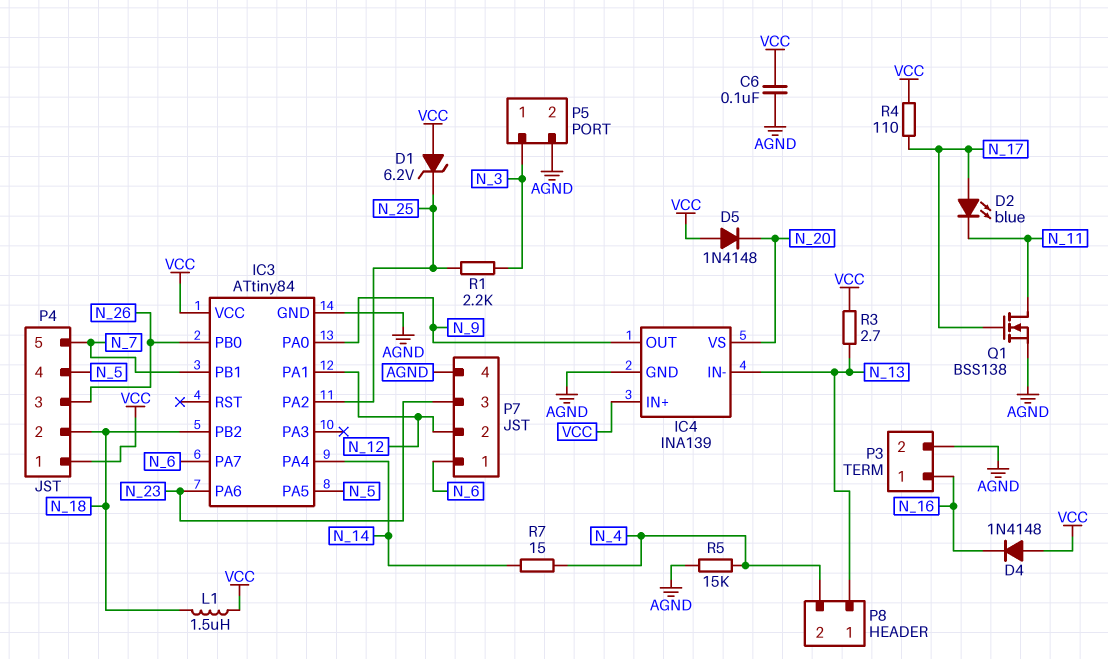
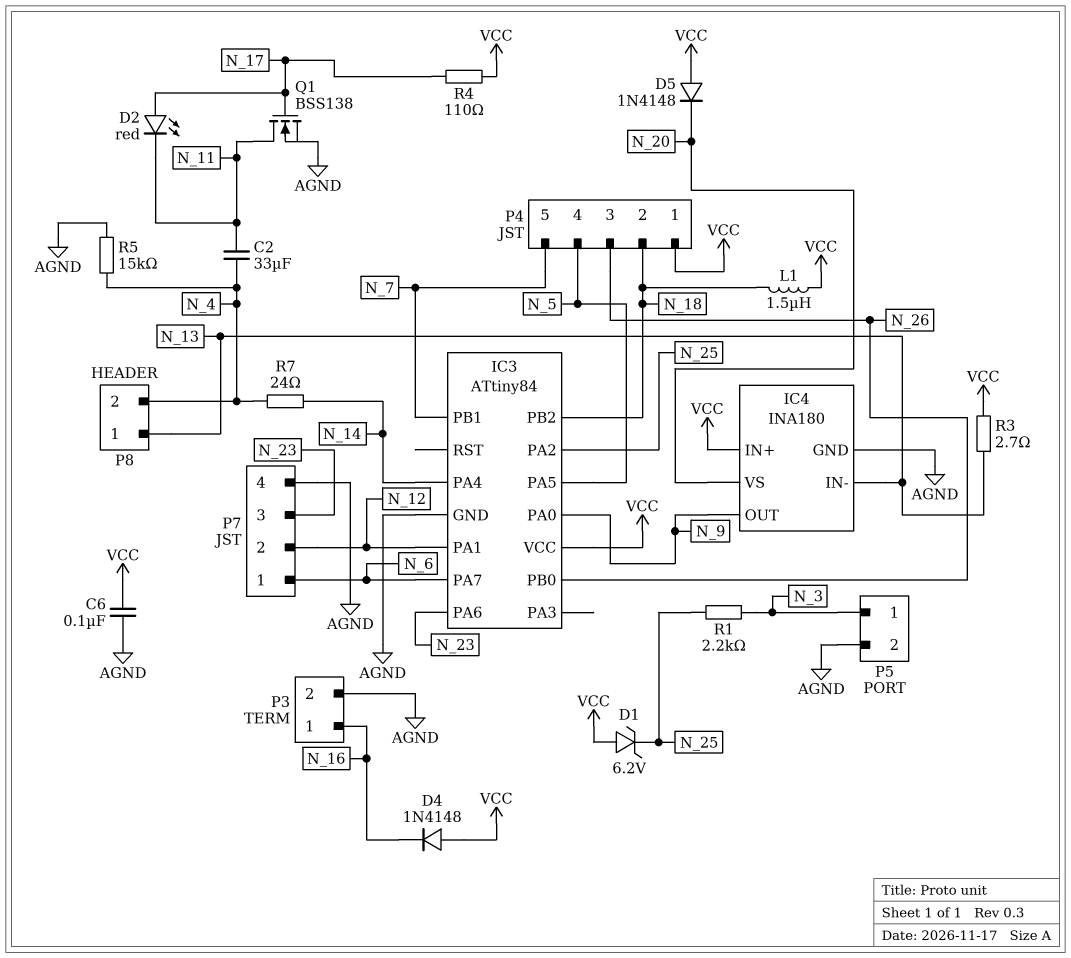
C2: none -> 33uF (N_4, N_11)
D2: LED blue (A N_17, K N_11) -> LED red (A N_17, K N_11)
IC4: INA139 -> INA180
R7: 15 (N_4, N_14) -> 24 (N_4, N_14)

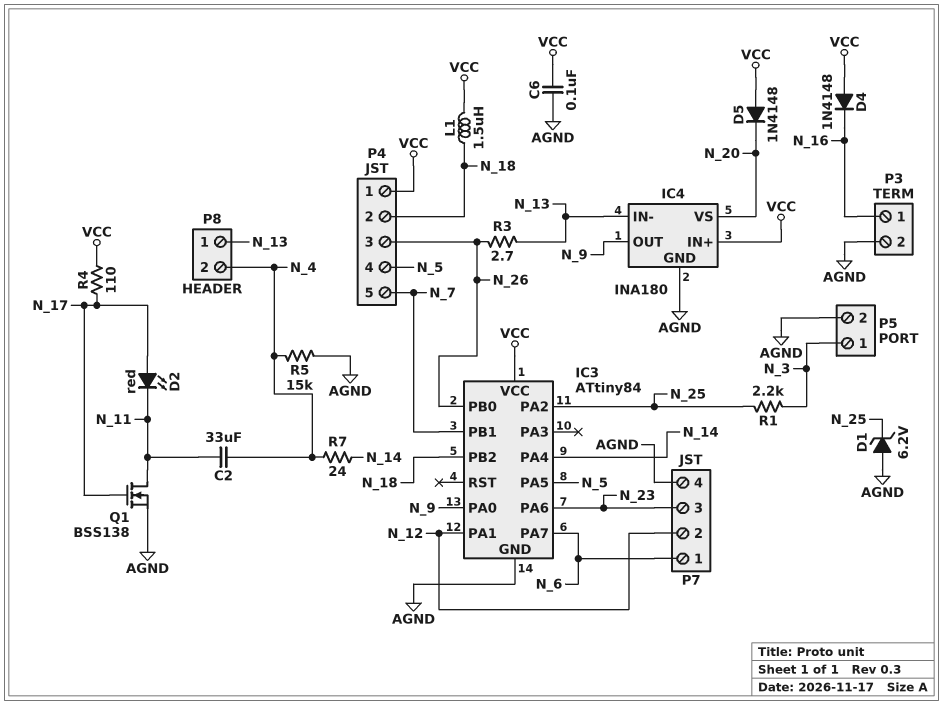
D1: zener 6.2V (A VCC, K N_25) -> zener 6.2V (A AGND, K N_25)
R3: 2.7 (N_13, VCC) -> 2.7 (N_13, N_26)

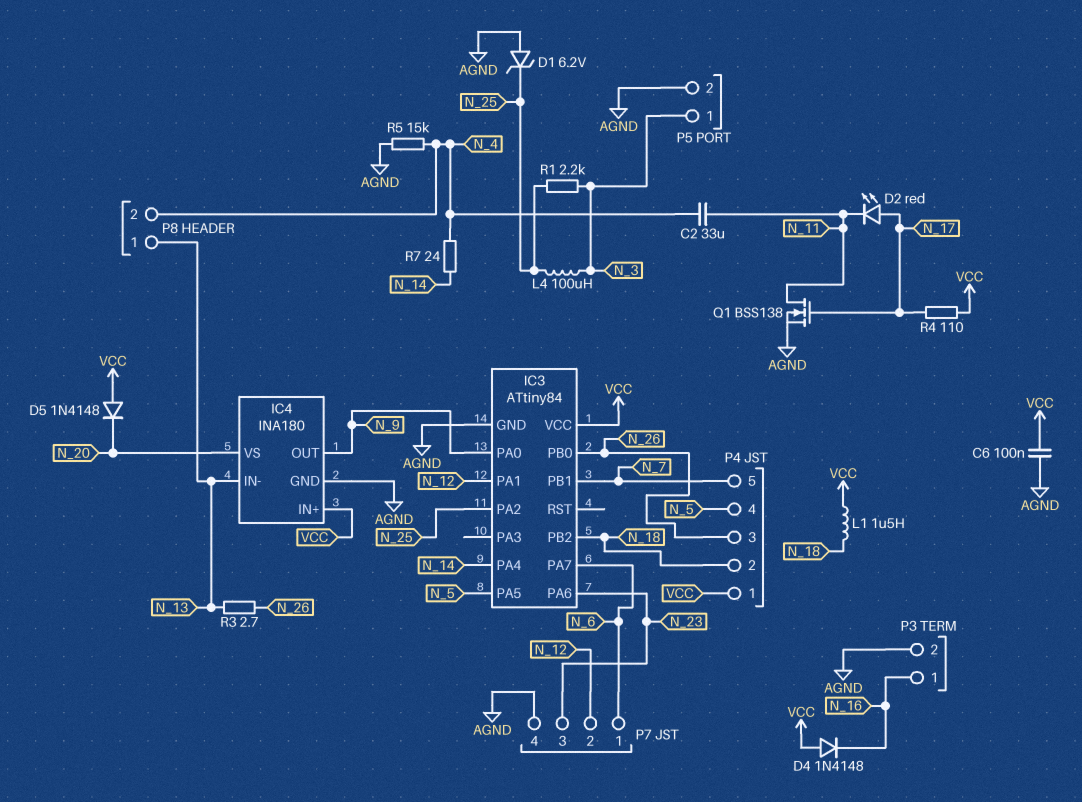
L4: none -> 100uH (N_3, N_25)

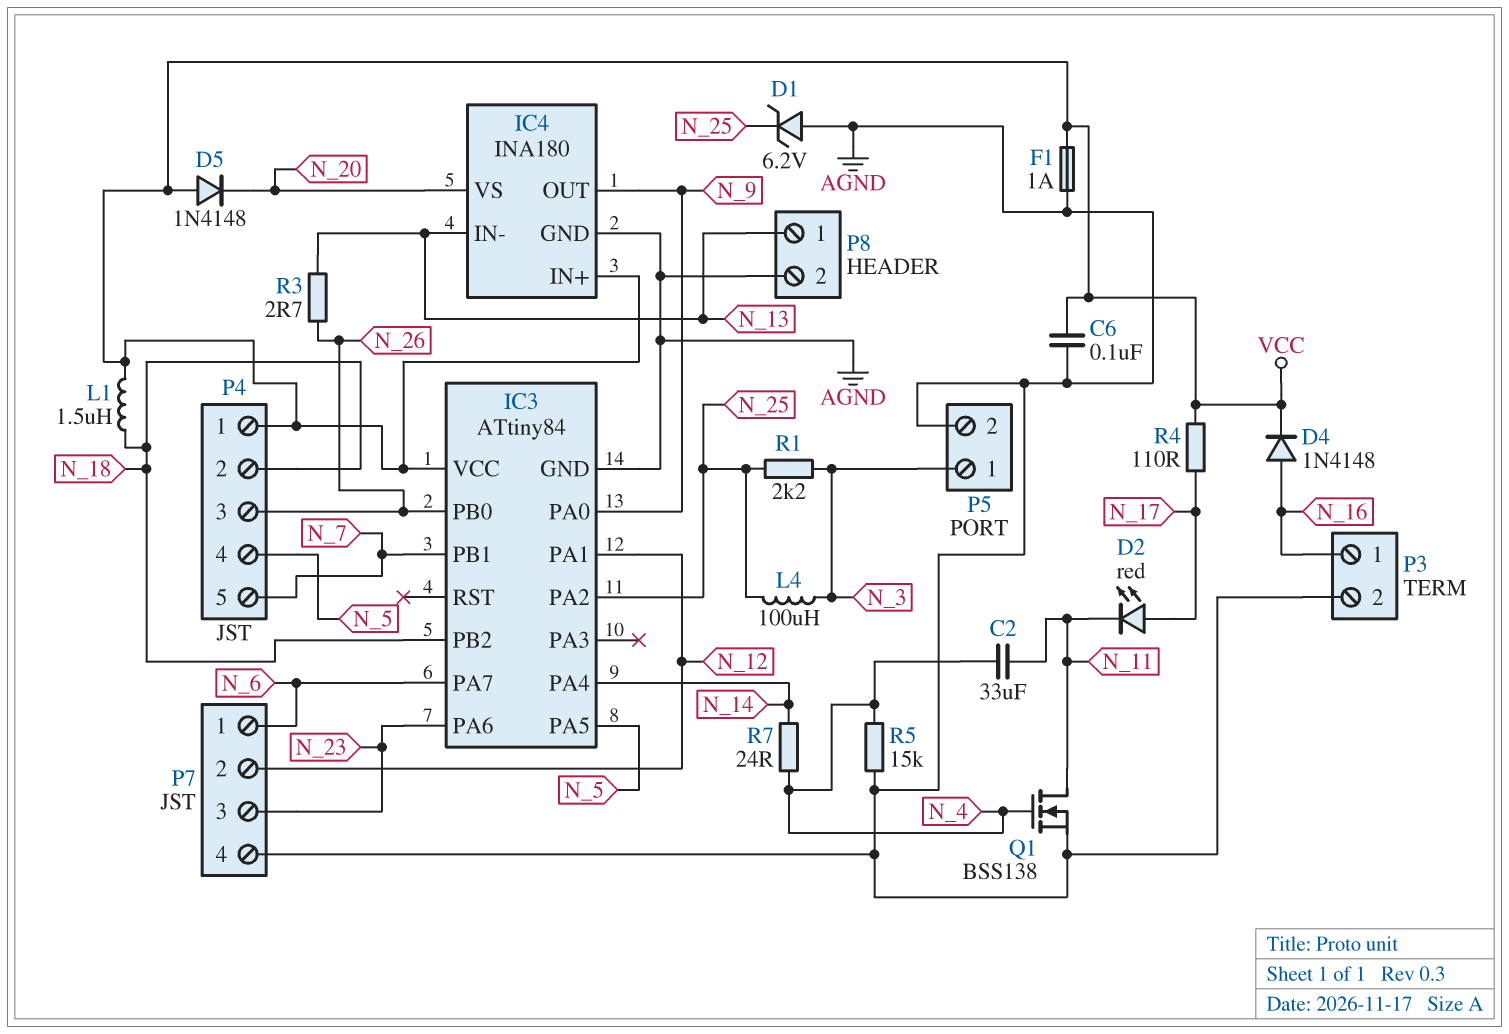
D4: diode 1N4148 (A VCC, K N_16) -> diode 1N4148 (A N_16, K VCC)
F1: none -> 1A (AGND, VCC)
P8 pin 2: N_4 -> AGND
Q1: NMOS BSS138 (G N_17, D N_11, S AGND) -> NMOS BSS138 (G N_4, D N_11, S AGND)

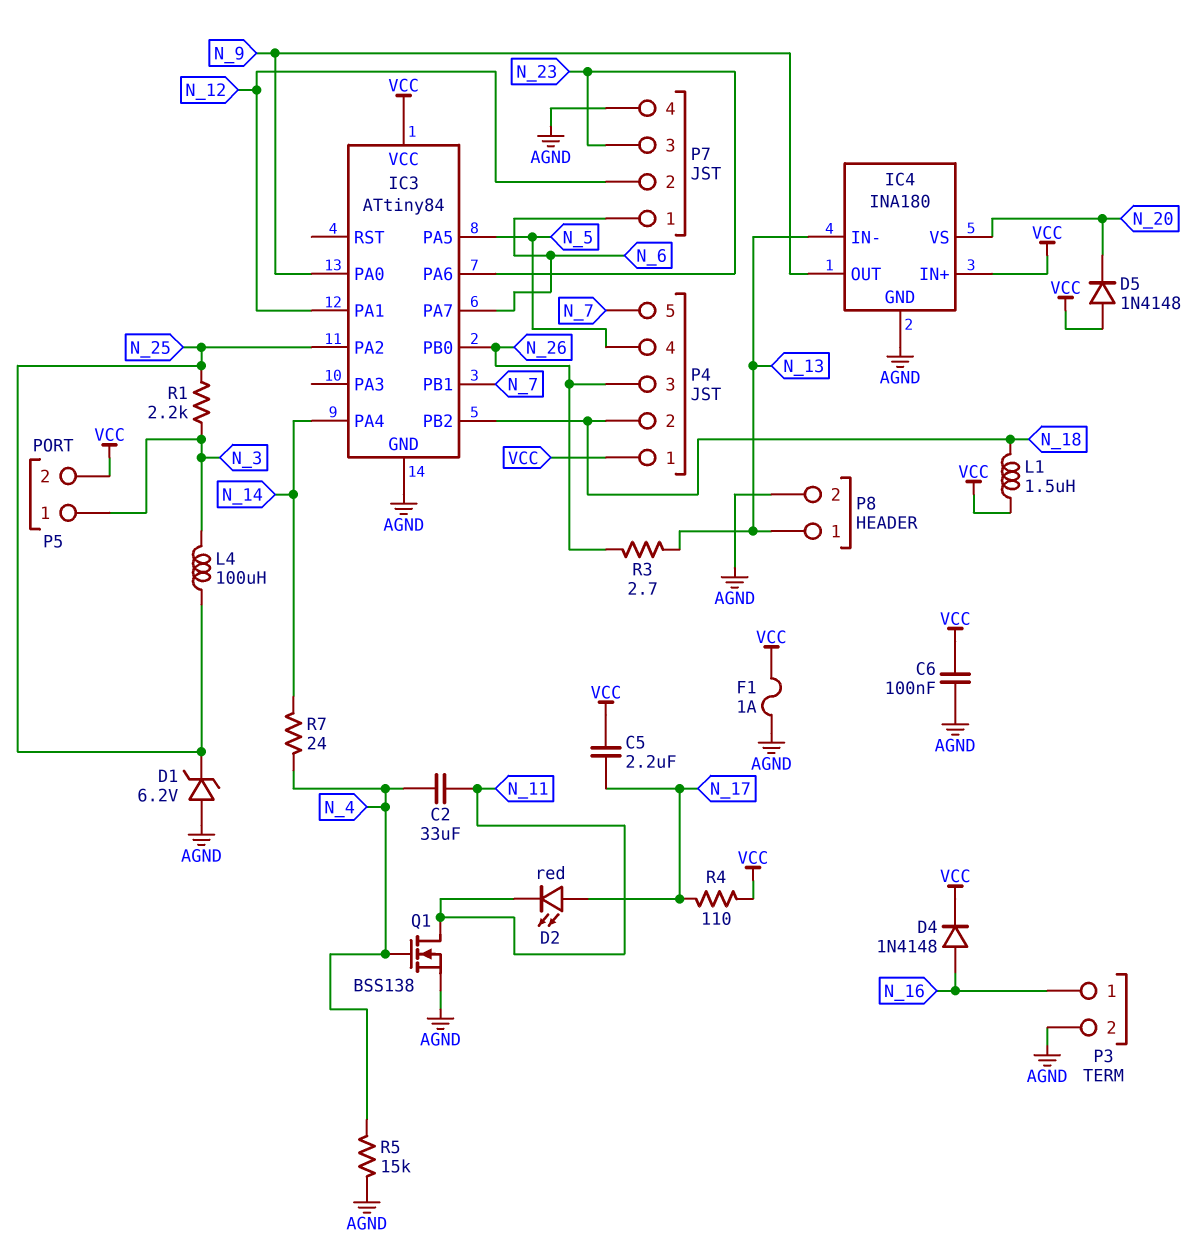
C5: none -> 2.2uF (N_17, VCC)
P5 pin 2: AGND -> VCC

